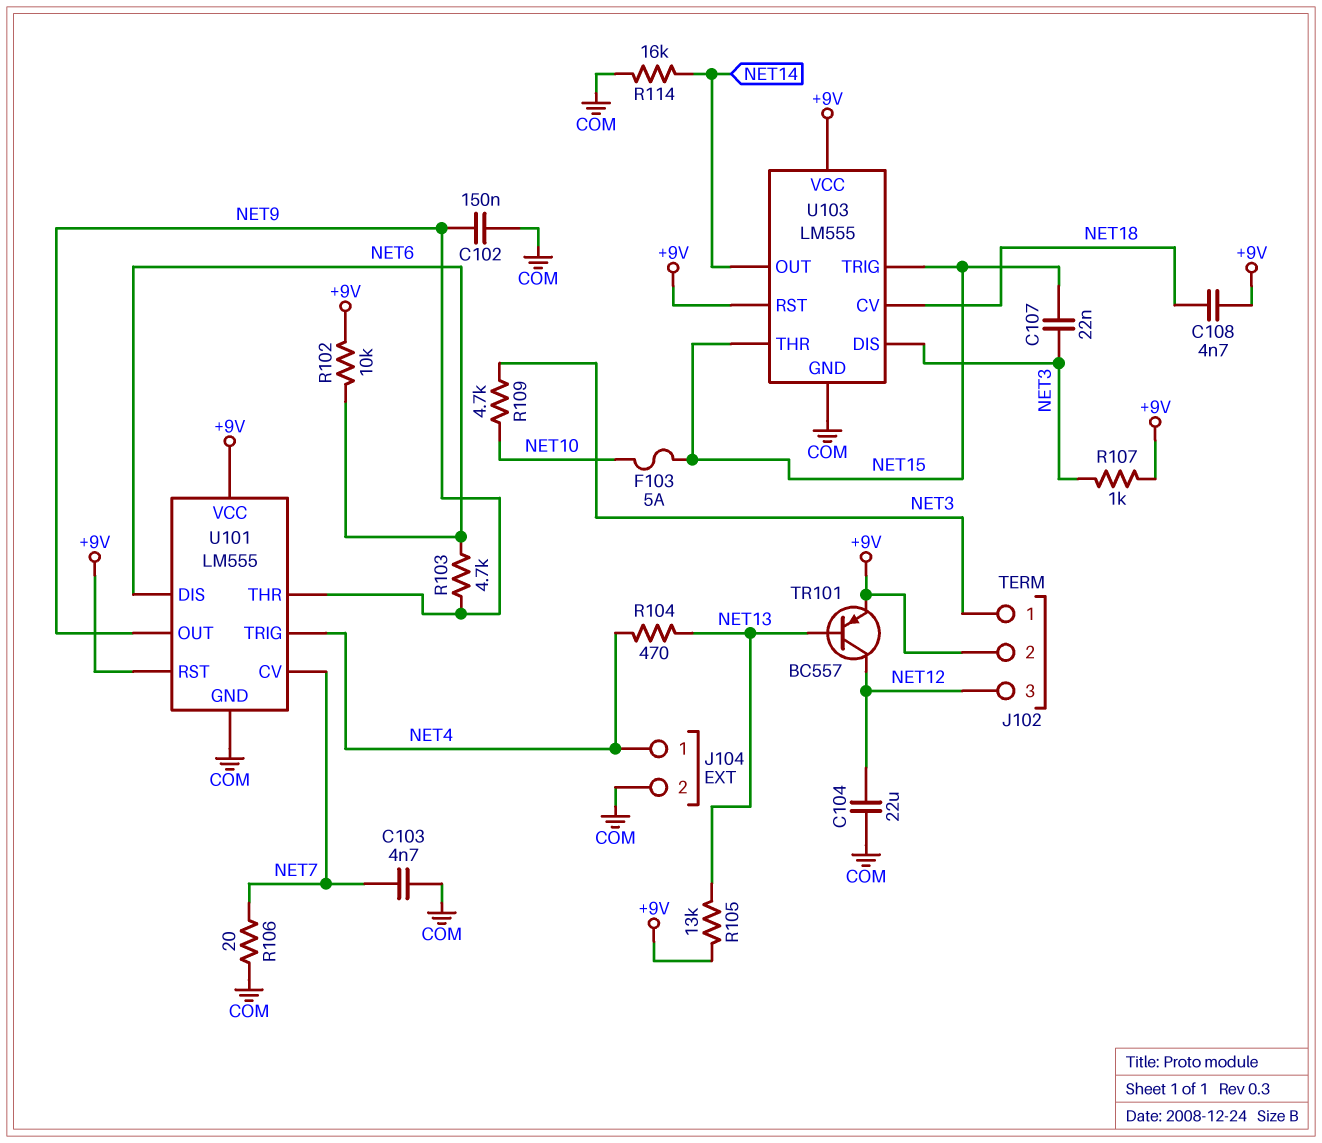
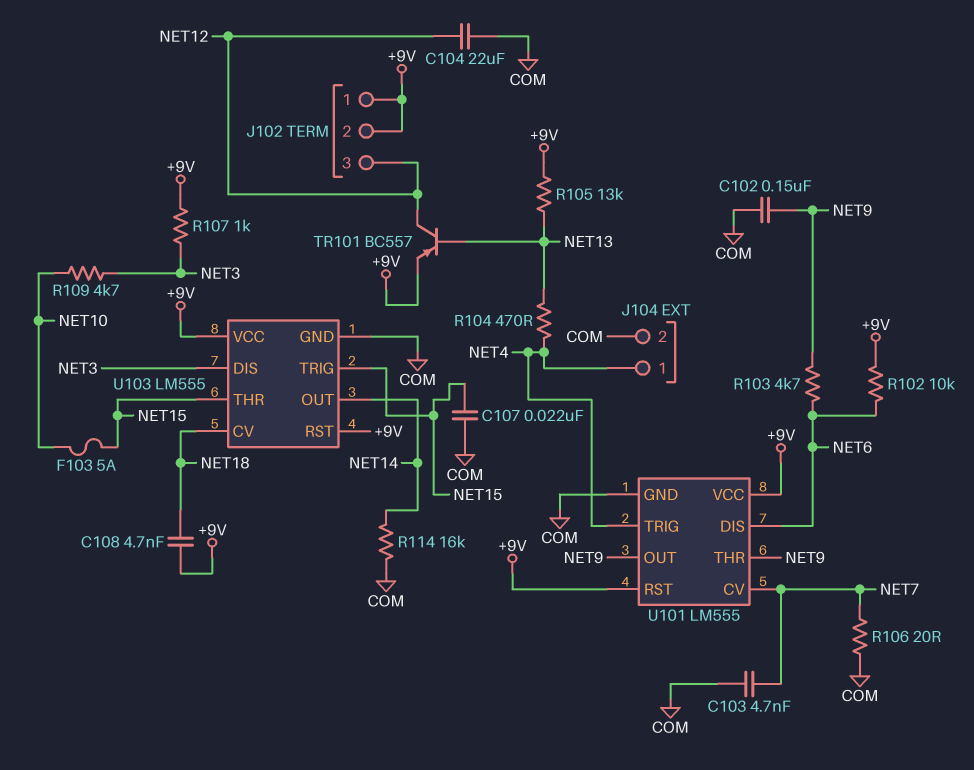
C107: 22nF (NET3, NET15) -> 22nF (COM, NET15)
J102 pin 1: NET3 -> +9V

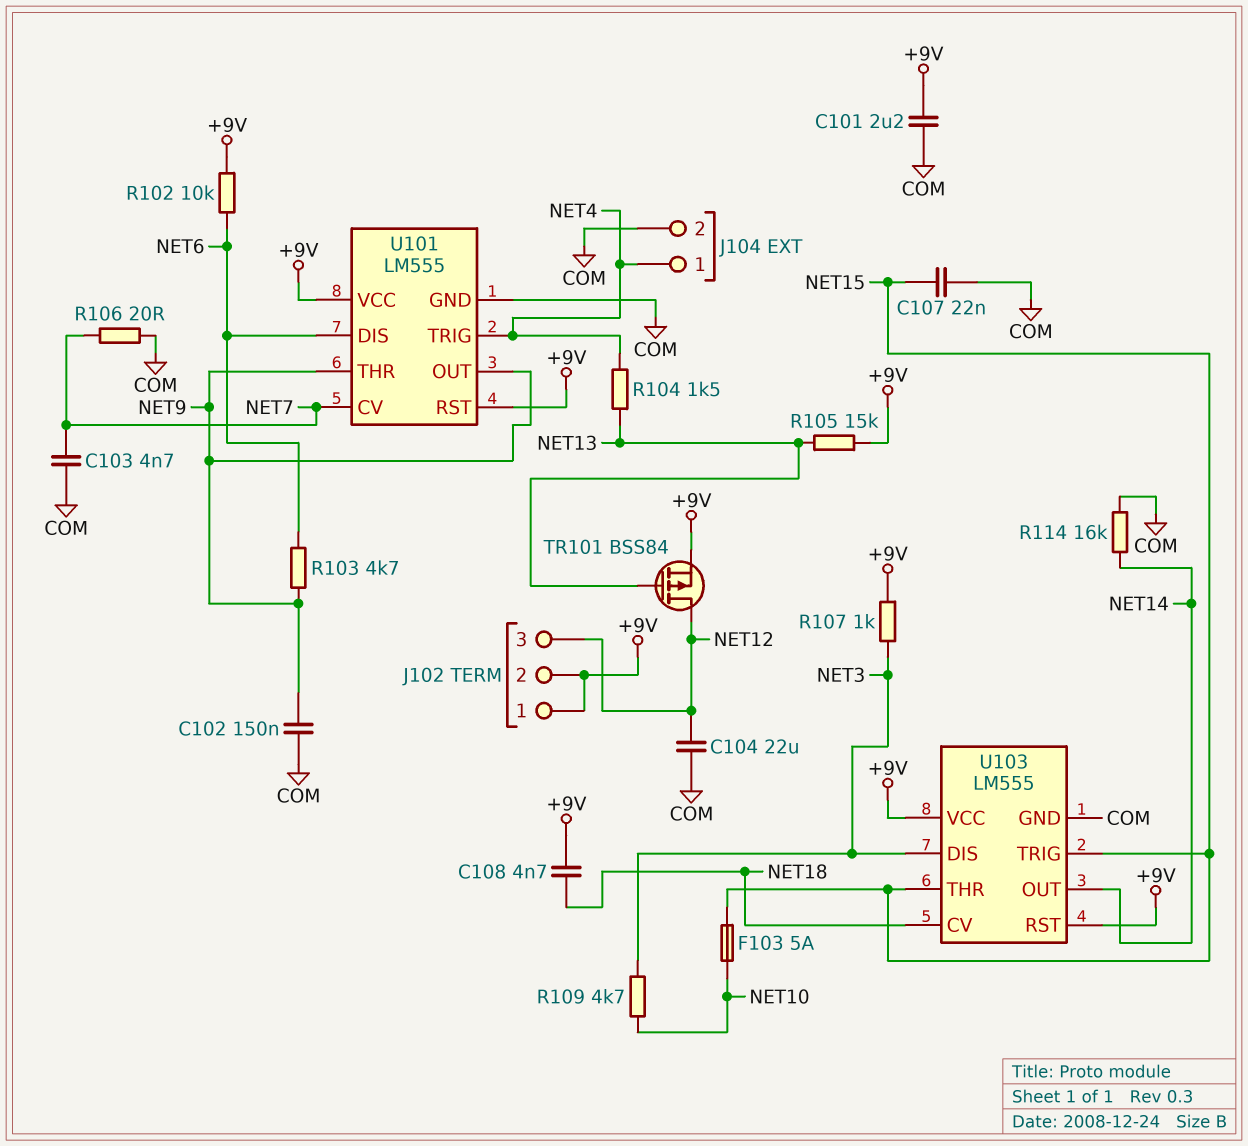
C101: none -> 2.2uF (+9V, COM)
R104: 470 (NET4, NET13) -> 1.5k (NET4, NET13)
R105: 13k (+9V, NET13) -> 15k (+9V, NET13)
TR101: PNP BC557 (B NET13, C NET12, E +9V) -> PMOS BSS84 (G NET13, D NET12, S +9V)

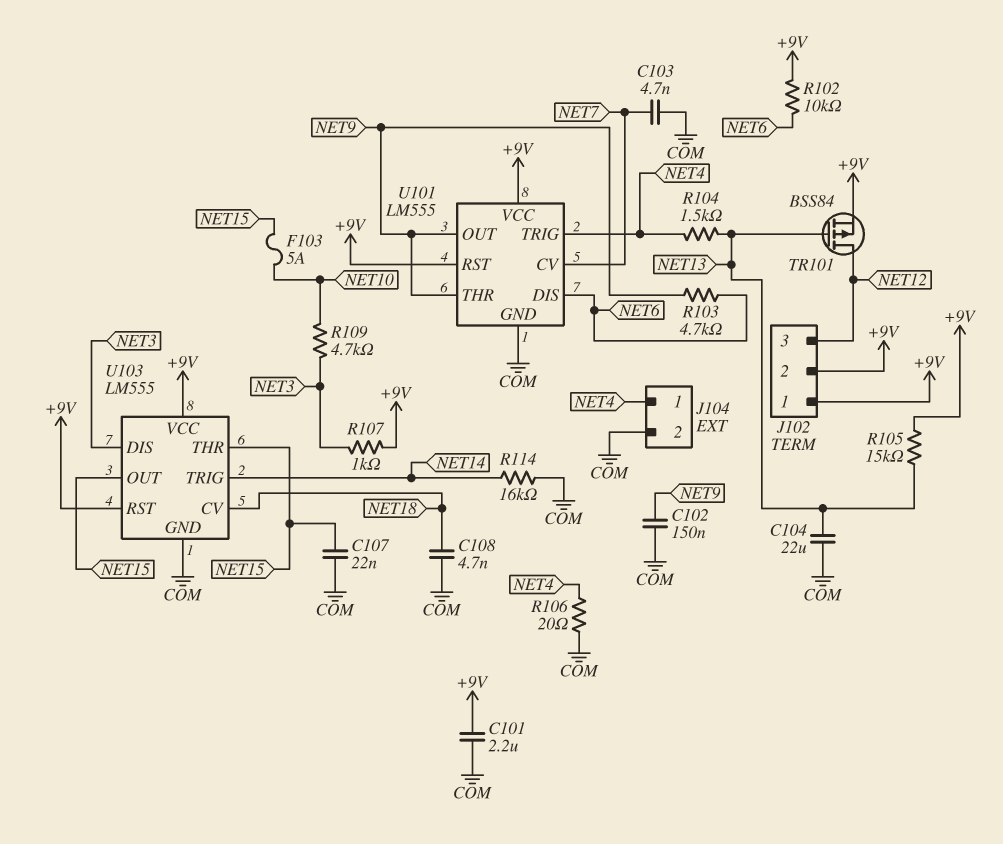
C104: 22uF (COM, NET12) -> 22uF (COM, NET13)
C108: 4.7nF (+9V, NET18) -> 4.7nF (COM, NET18)
R106: 20 (COM, NET7) -> 20 (COM, NET4)
U103 pin OUT: NET14 -> NET15
U103 pin TRIG: NET15 -> NET14

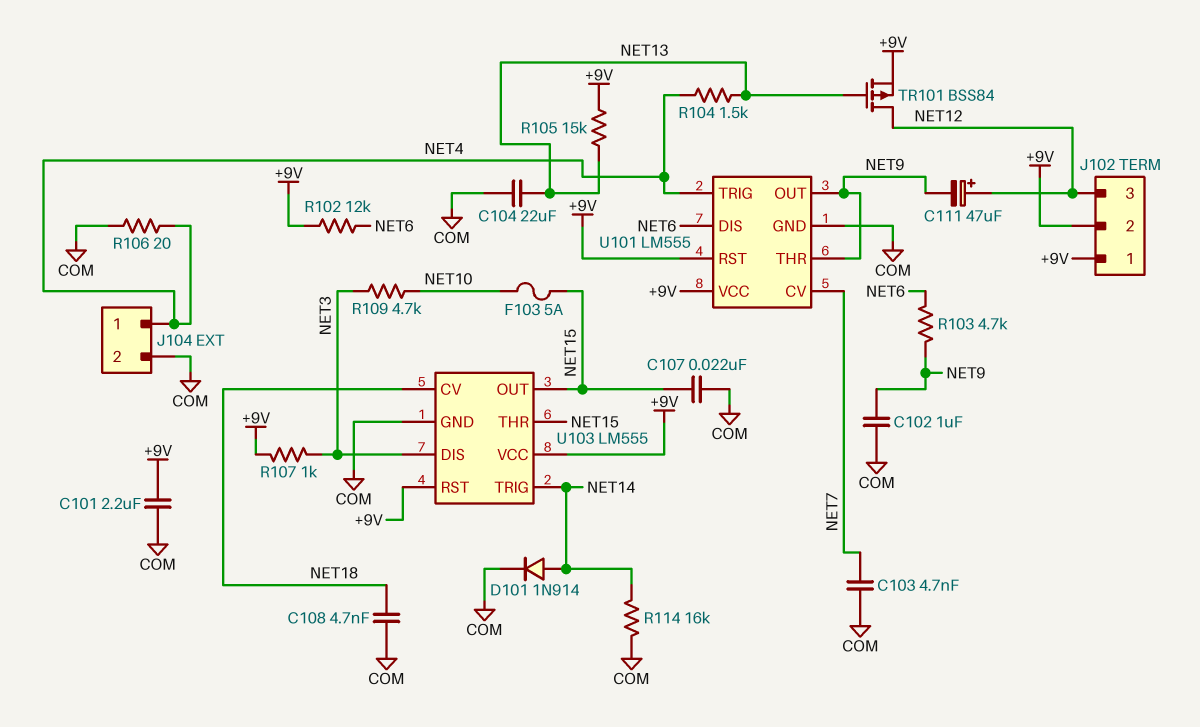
C102: 150nF (COM, NET9) -> 1uF (COM, NET9)
C111: none -> 47uF (plus NET12, minus NET9)
D101: none -> diode 1N914 (A NET14, K COM)
R102: 10k (+9V, NET6) -> 12k (+9V, NET6)

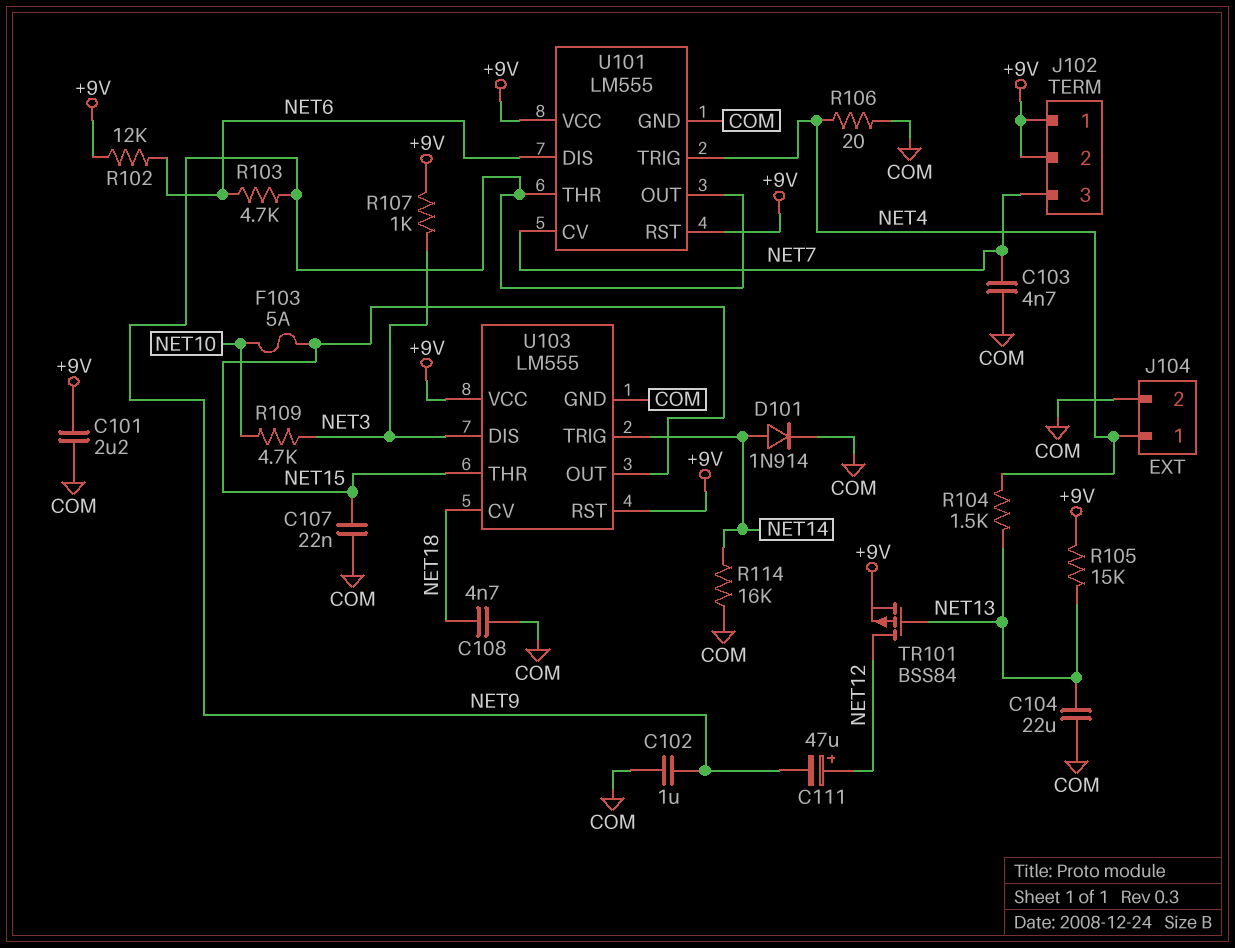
J102 pin 3: NET12 -> NET7

